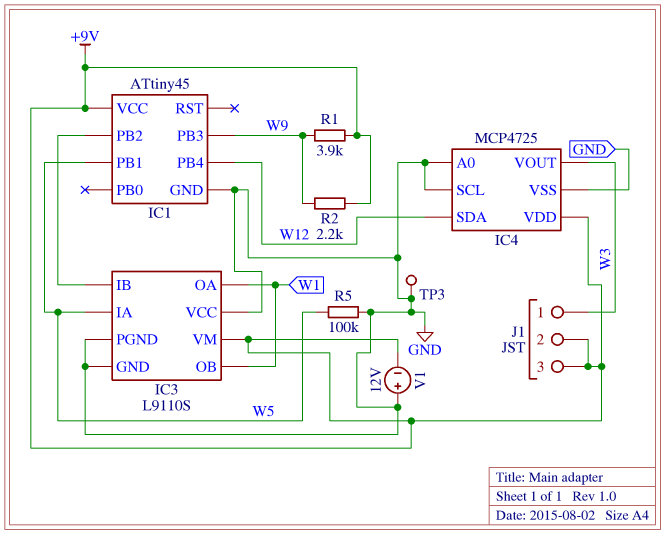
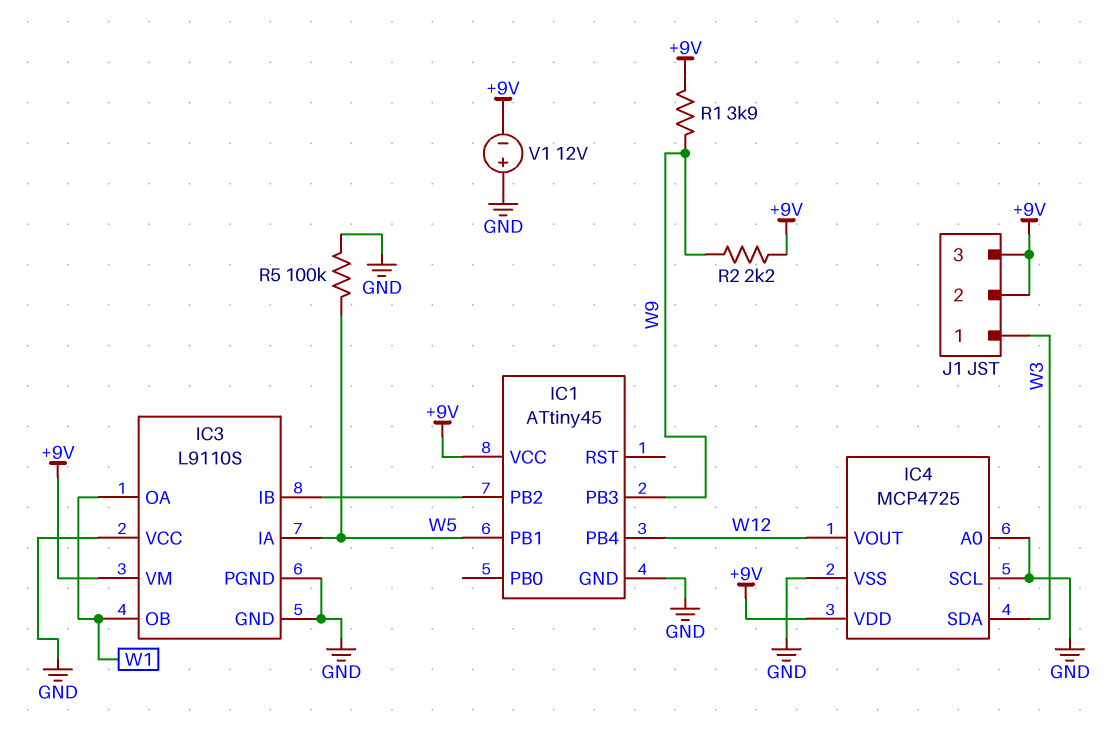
IC4 pin SDA: W12 -> W3
IC4 pin VOUT: W3 -> W12
TP3: test point (GND) -> none

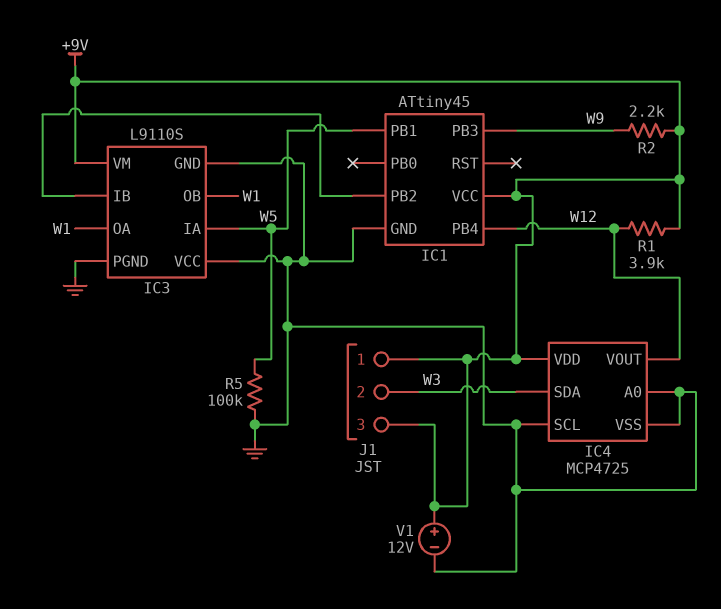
J1 pin 1: W3 -> +9V
J1 pin 2: +9V -> W3
R1: 3.9k (+9V, W9) -> 3.9k (+9V, W12)
V1: 12V (plus GND, minus +9V) -> 12V (plus +9V, minus GND)

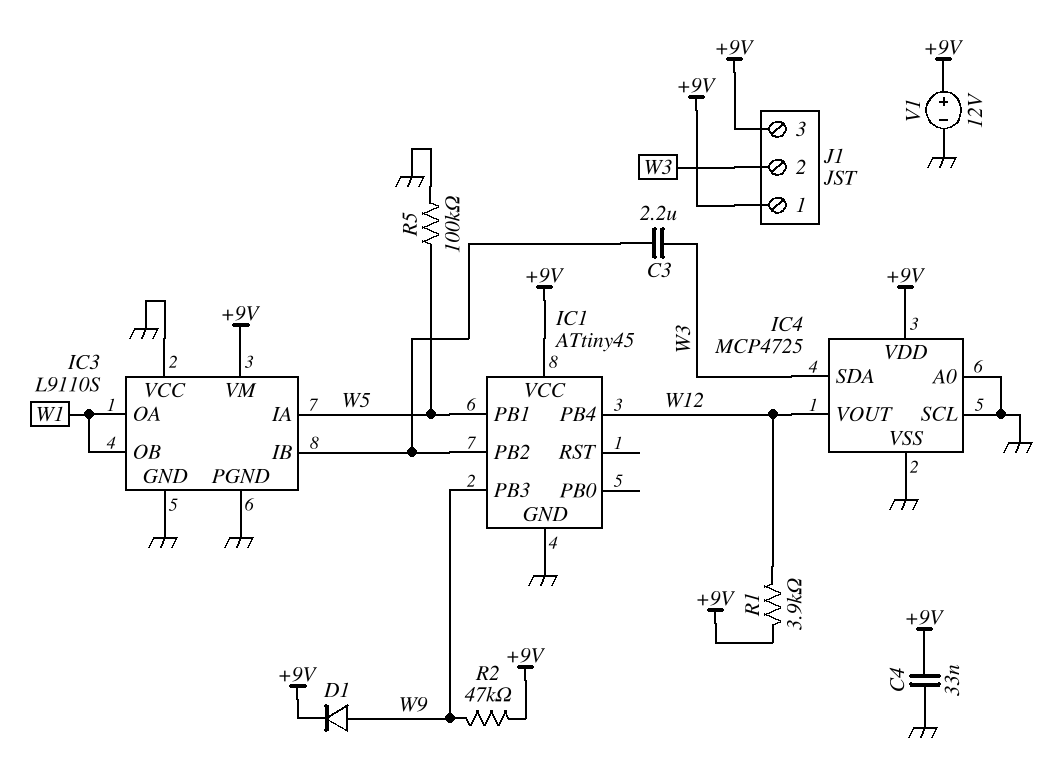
C3: none -> 2.2uF (IC1/PB2, W3)
C4: none -> 33nF (+9V, GND)
D1: none -> diode (A W9, K +9V)
R2: 2.2k (+9V, W9) -> 47k (+9V, W9)

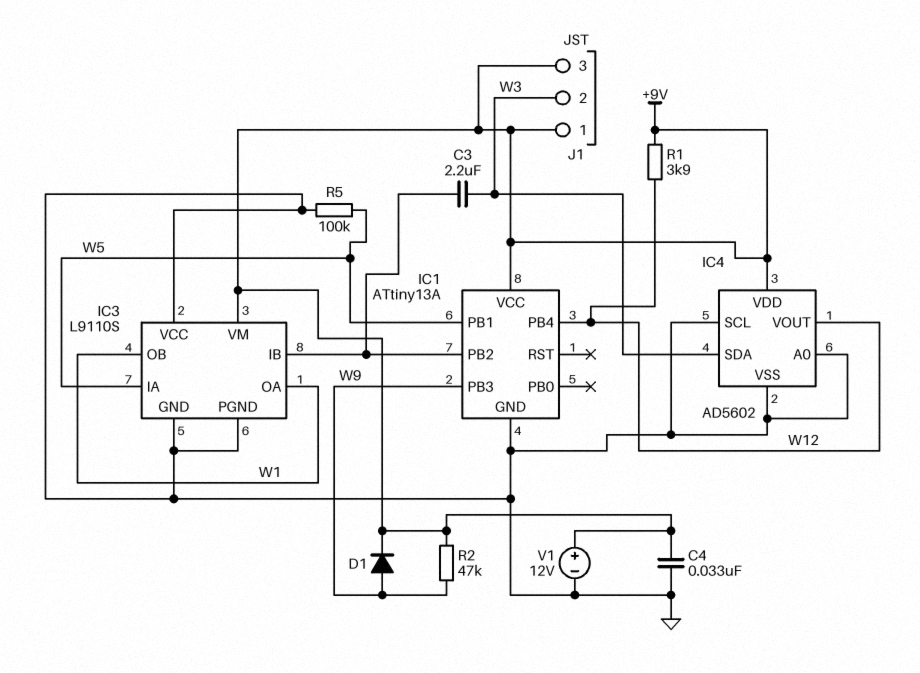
IC1: ATtiny45 -> ATtiny13A
IC4: MCP4725 -> AD5602

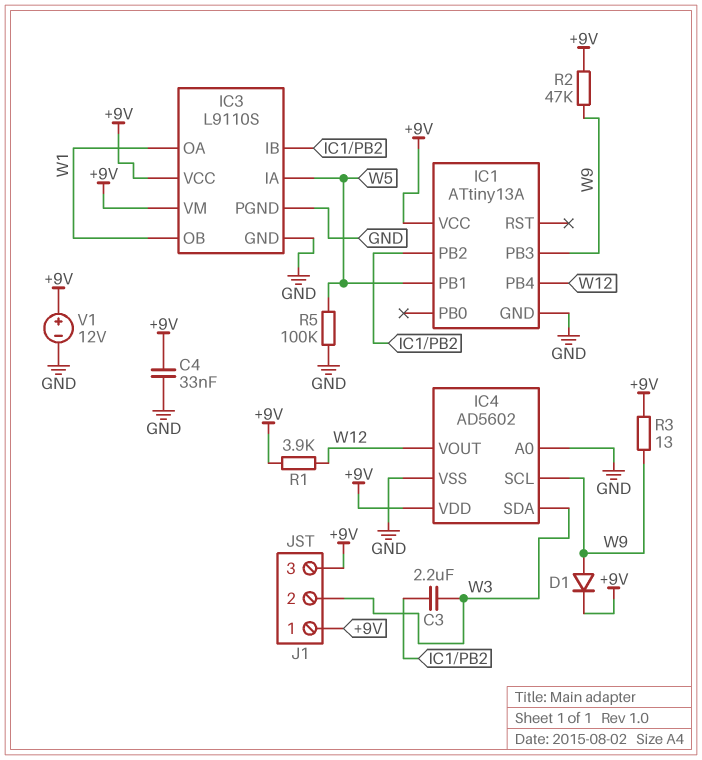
IC3 pin VCC: GND -> +9V
IC4 pin SCL: GND -> W9
R3: none -> 13 (+9V, W9)

